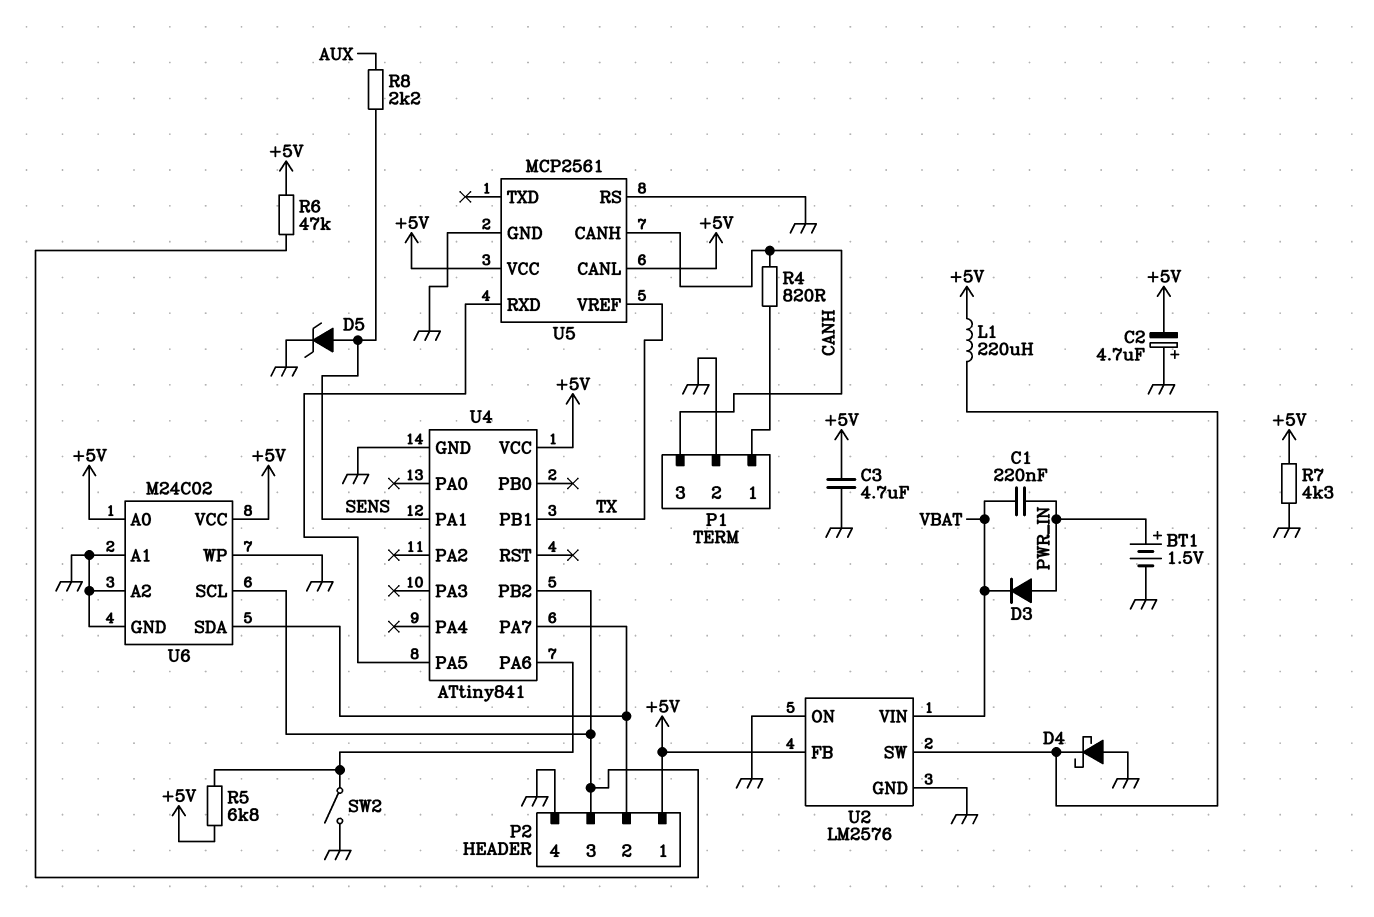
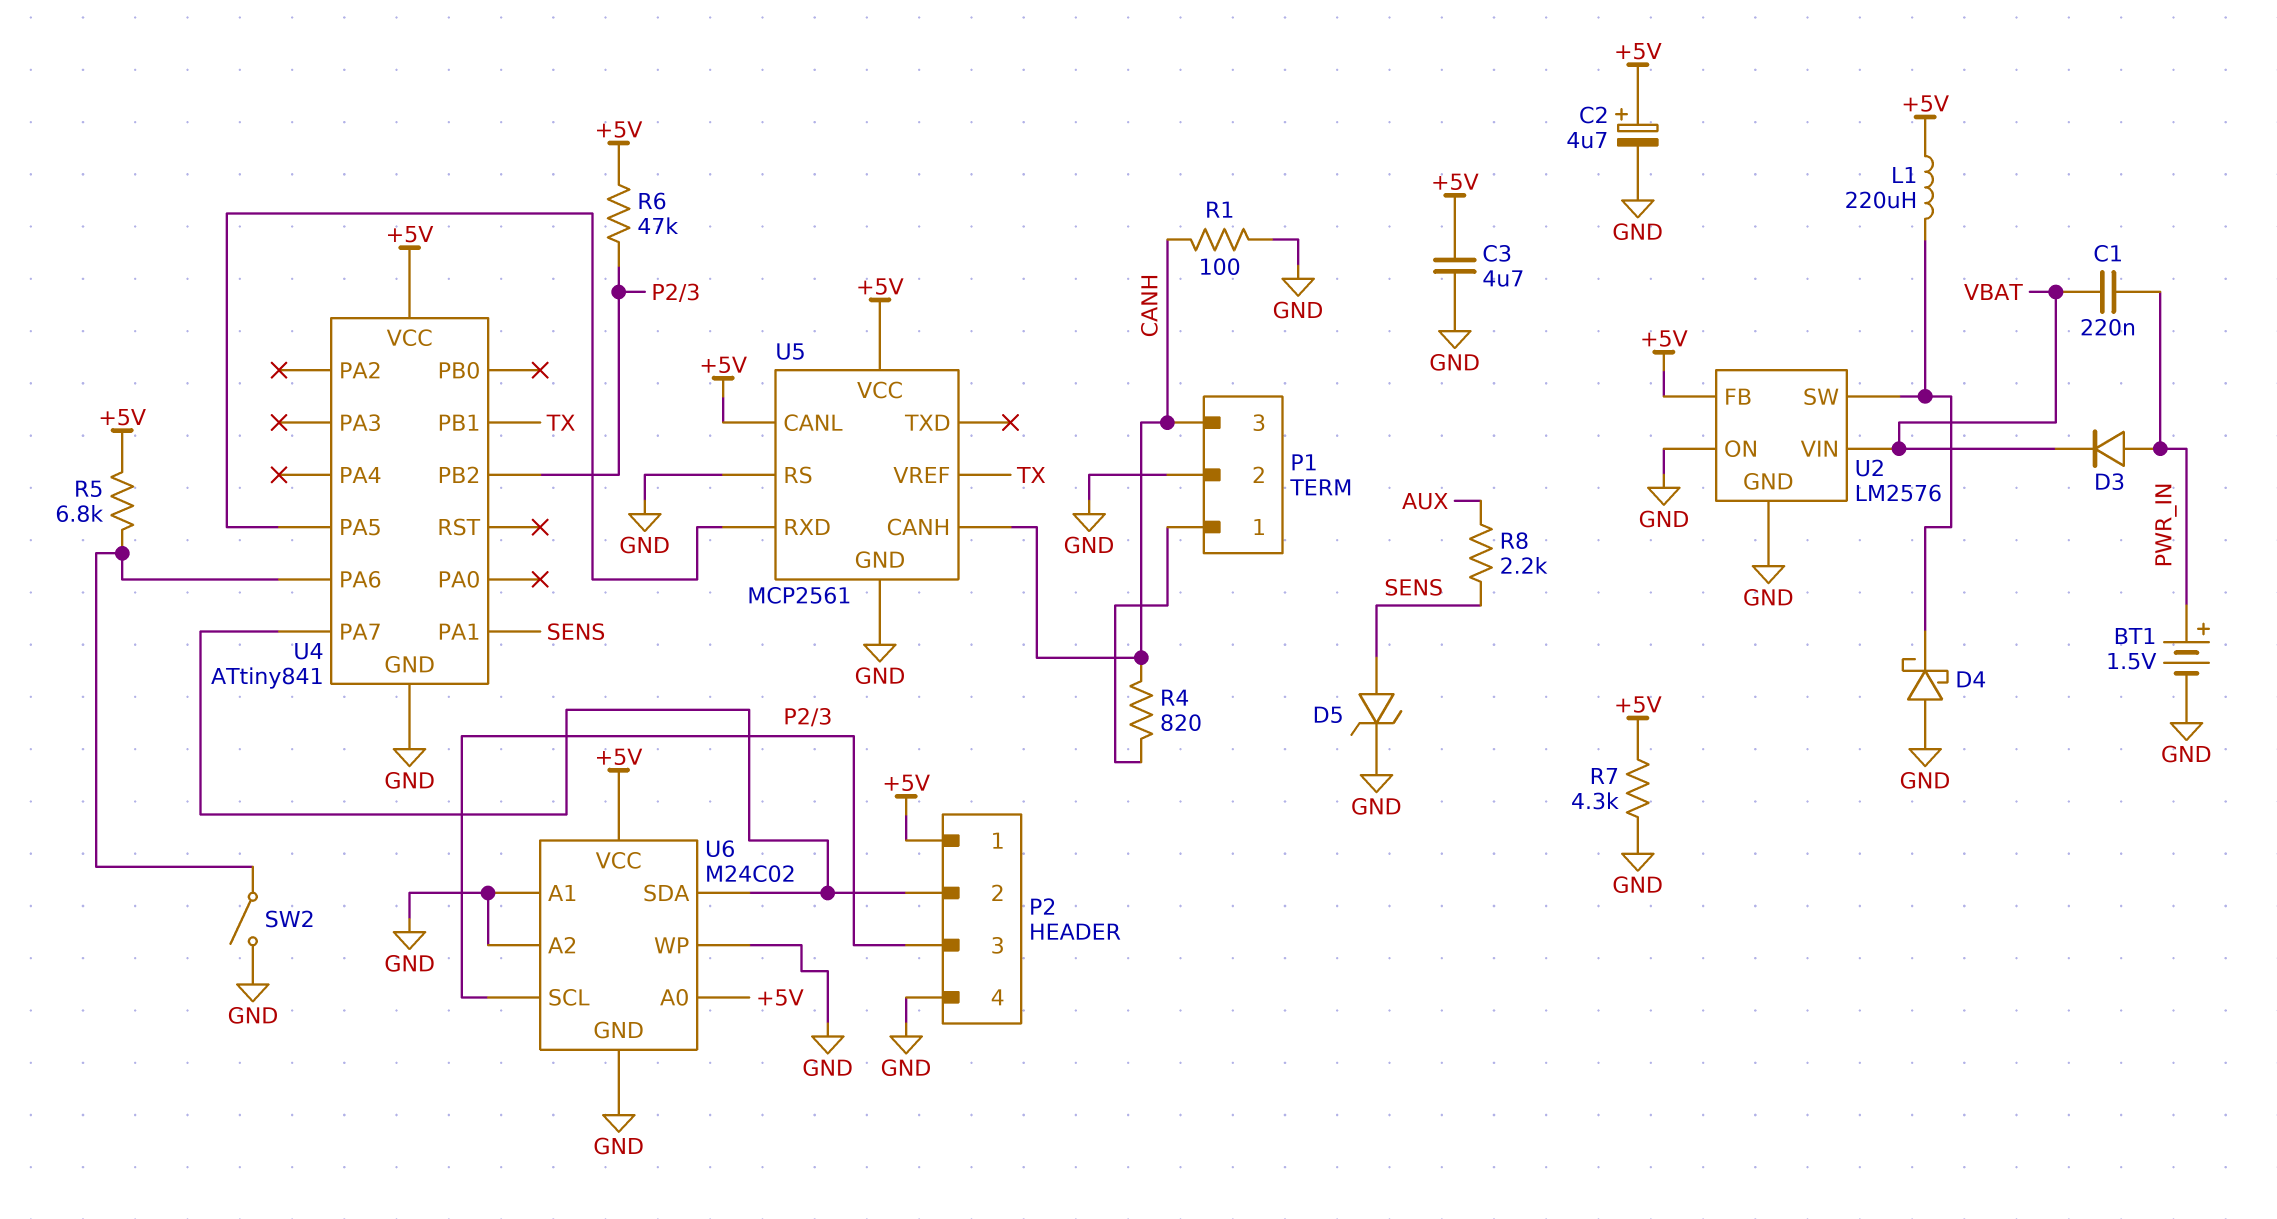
C2: 4.7uF (plus GND, minus +5V) -> 4.7uF (plus +5V, minus GND)
R1: none -> 100 (CANH, GND)

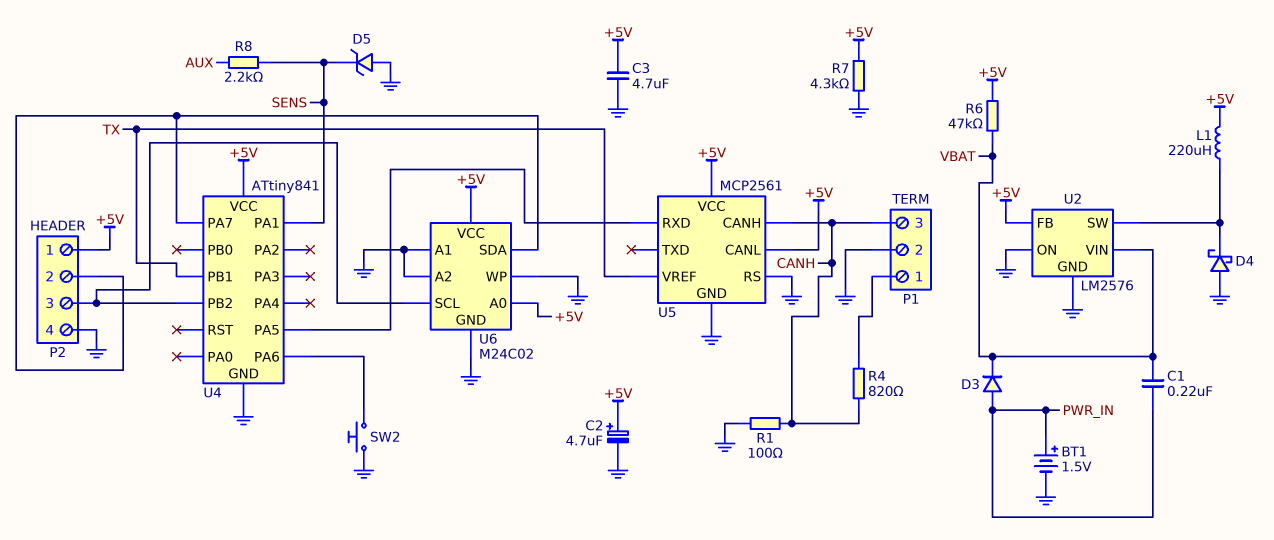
D5: zener (A SENS, K GND) -> zener (A GND, K SENS)
R5: 6.8k (+5V, U4/PA6) -> none
R6: 47k (+5V, P2/3) -> 47k (+5V, VBAT)
SW2: switch (GND, U4/PA6) -> button (GND, U4/PA6)

